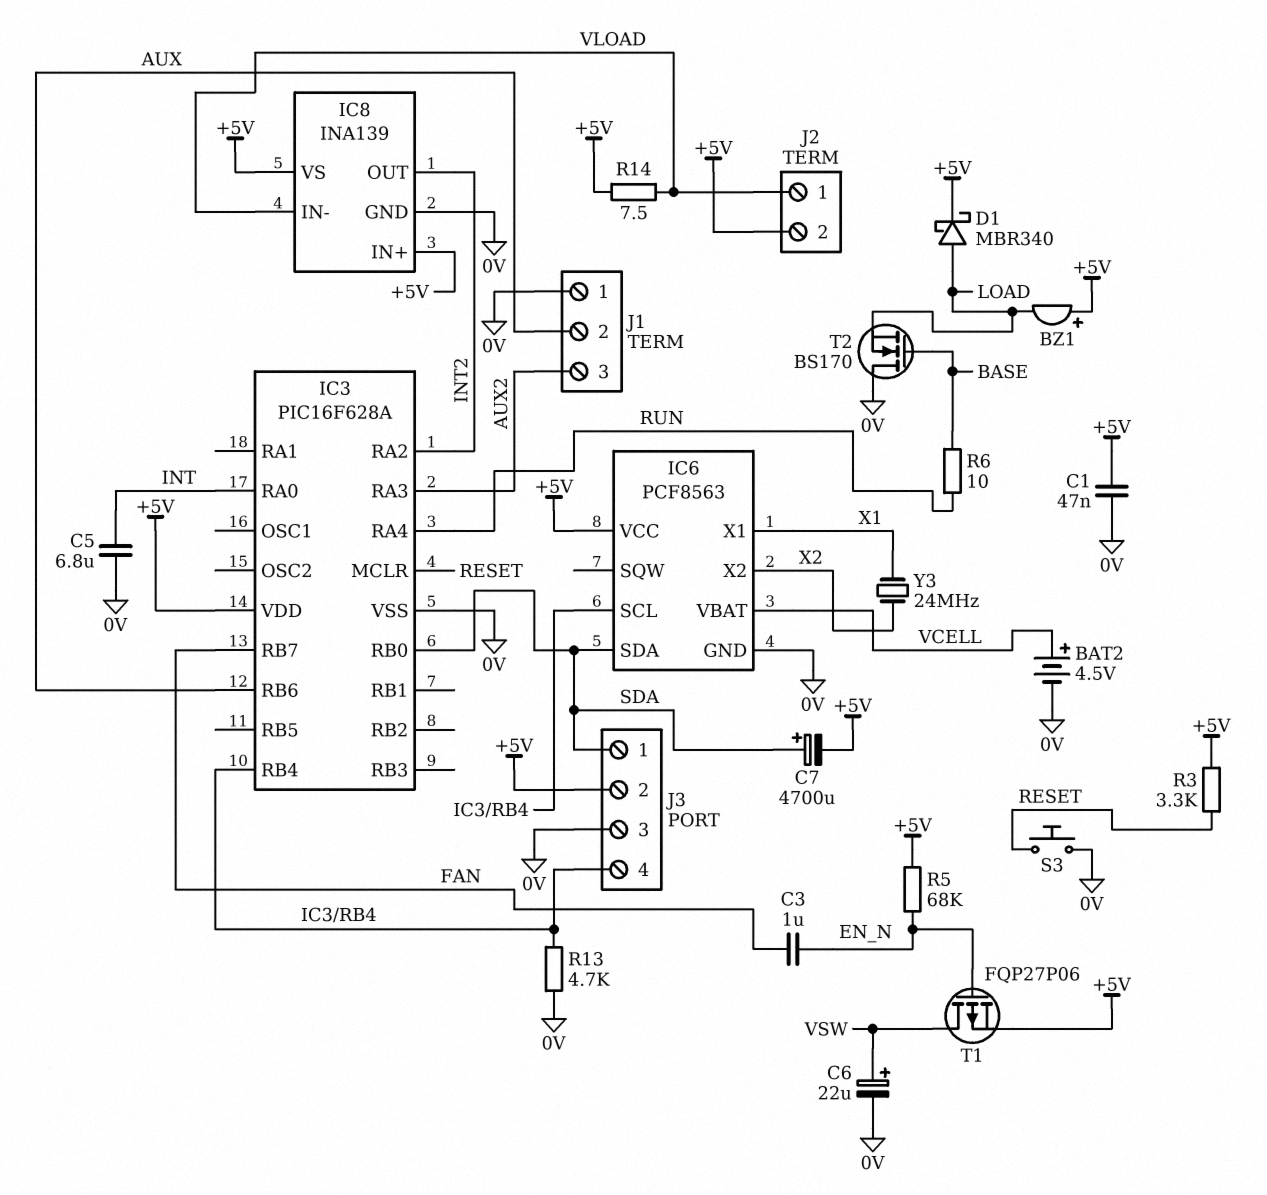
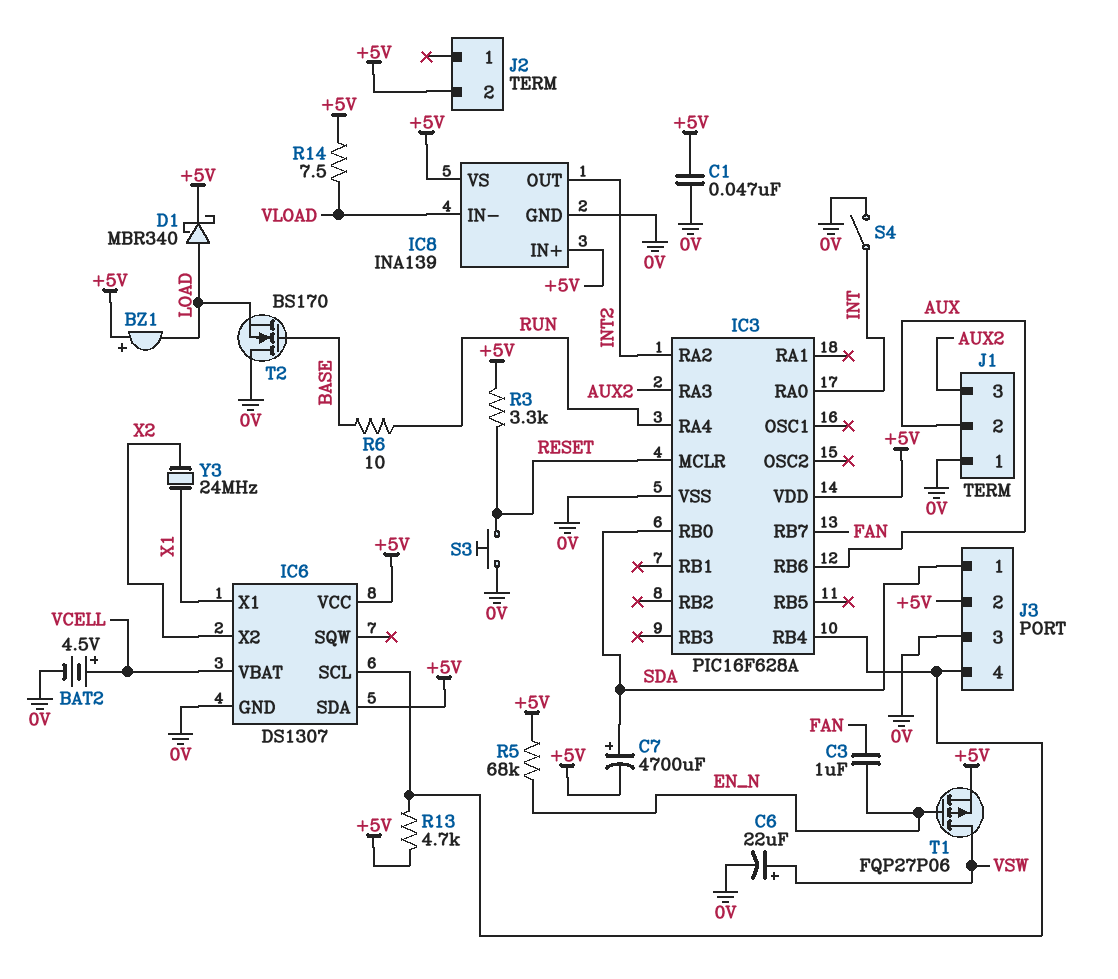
C5: 6.8uF (0V, INT) -> none
IC6: PCF8563 -> DS1307
IC6 pin SDA: SDA -> +5V
J2 pin 1: VLOAD -> none
R13: 4.7k (0V, IC3/RB4) -> 4.7k (+5V, IC3/RB4)
S4: none -> switch (0V, INT)

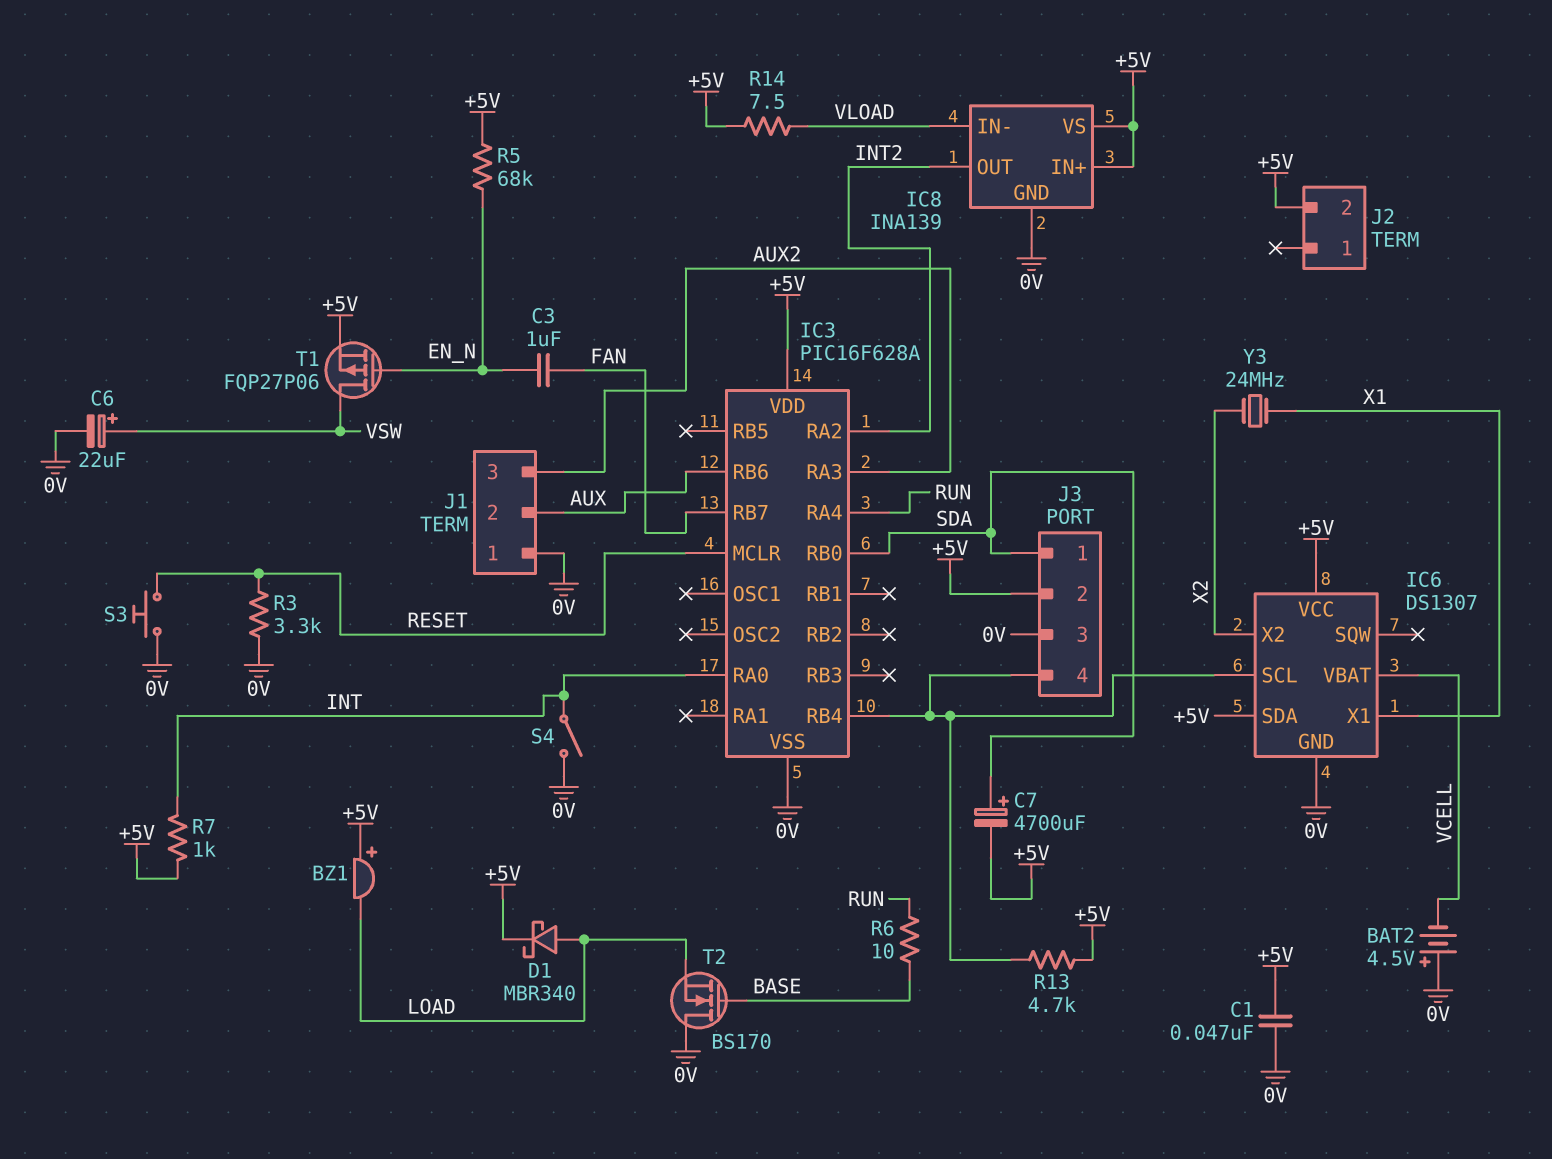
BAT2: 4.5V (plus VCELL, minus 0V) -> 4.5V (plus 0V, minus VCELL)
R3: 3.3k (+5V, RESET) -> 3.3k (0V, RESET)
R7: none -> 1k (+5V, INT)

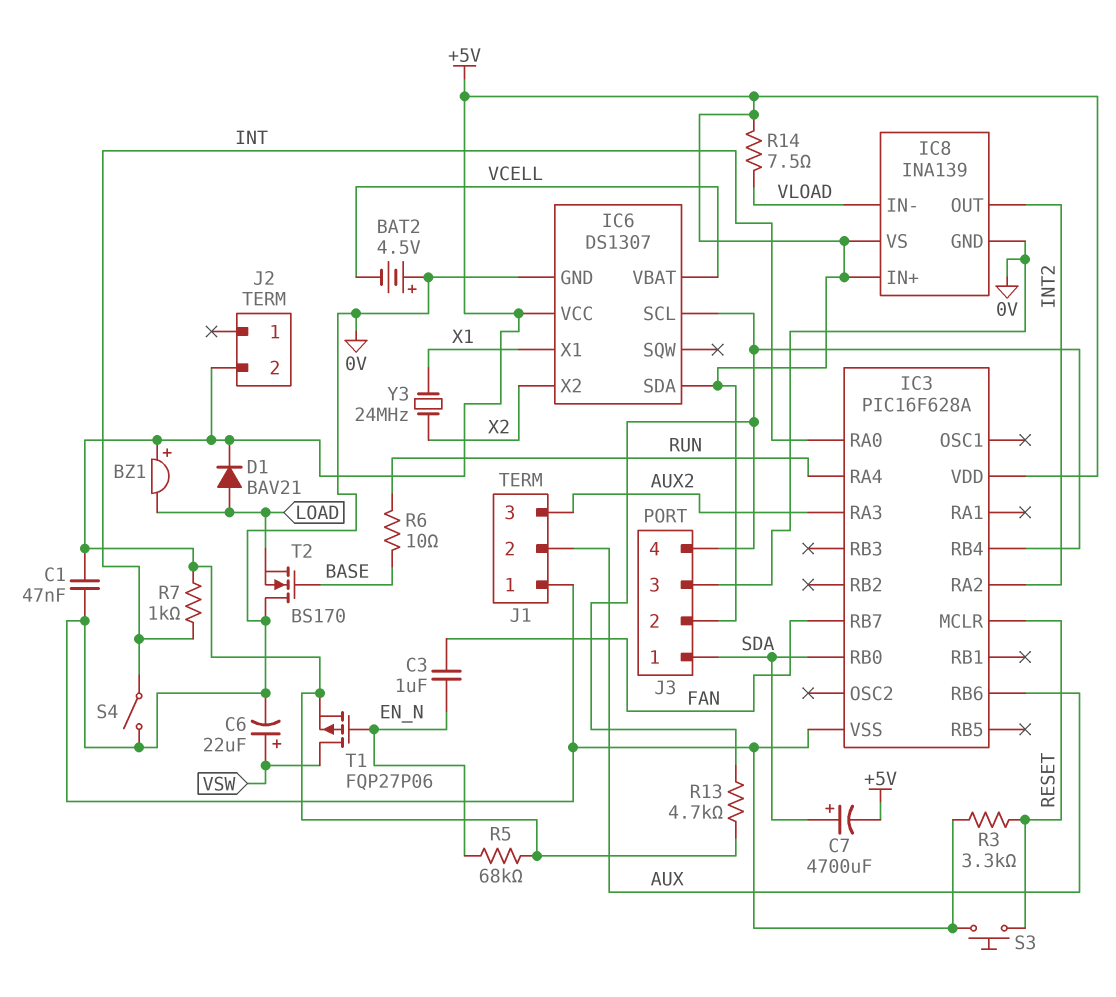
D1: schottky MBR340 (A LOAD, K +5V) -> diode BAV21 (A LOAD, K +5V)

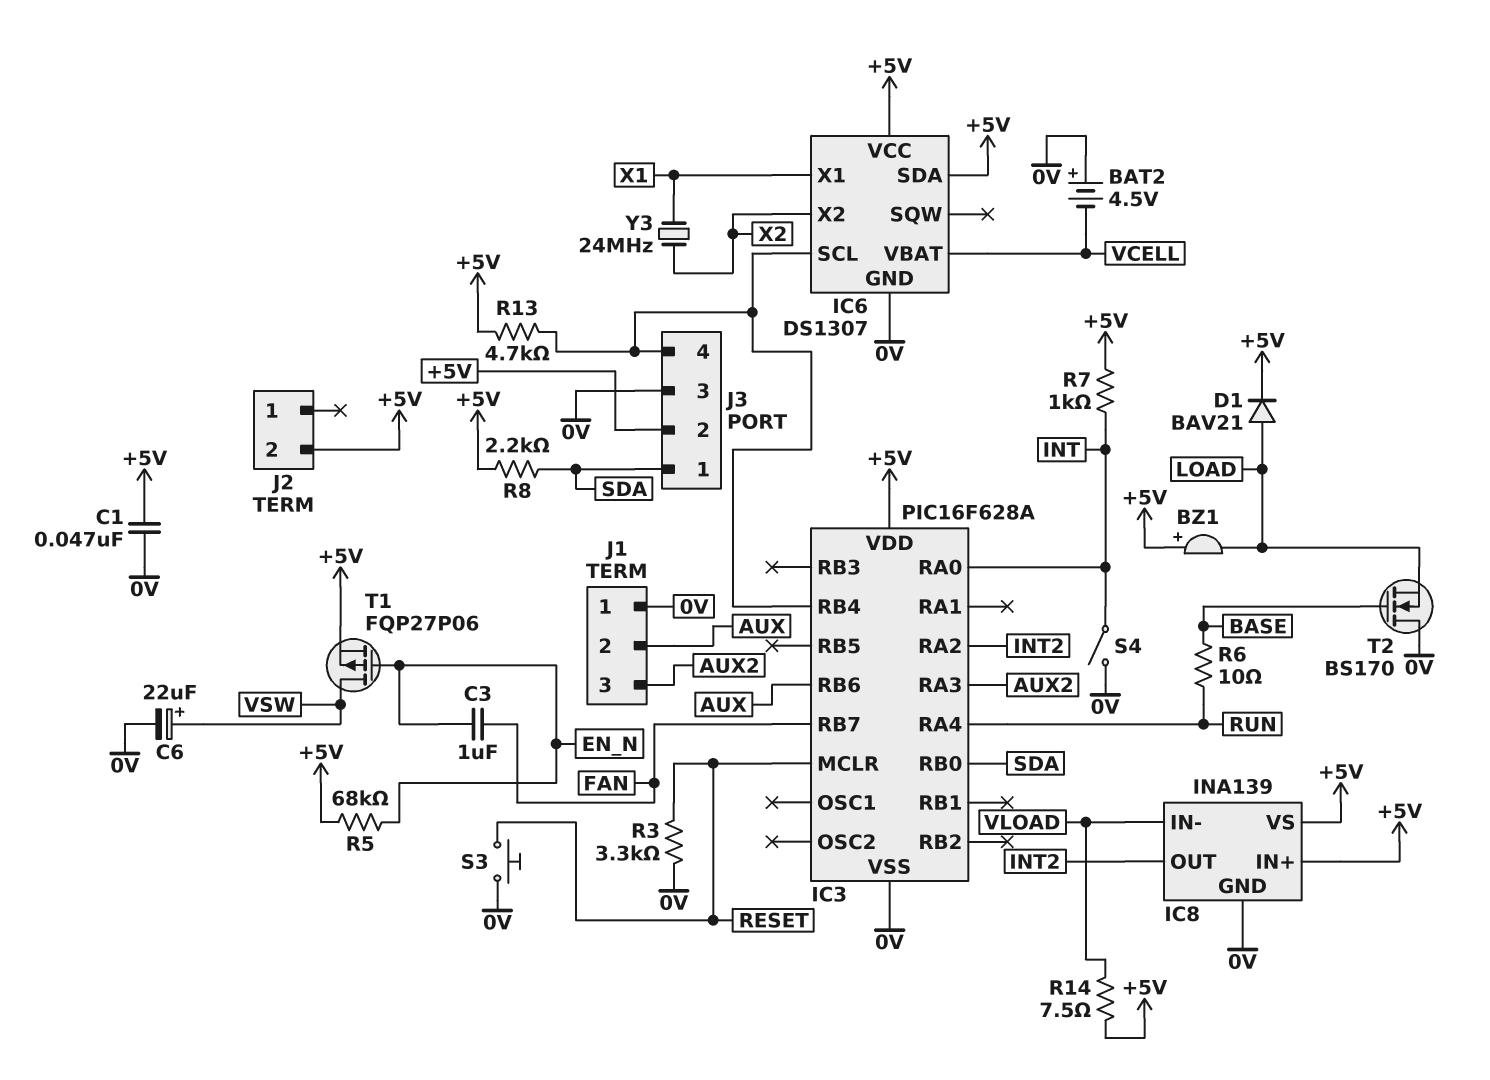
C7: 4700uF (plus SDA, minus +5V) -> none
R8: none -> 2.2k (+5V, SDA)

